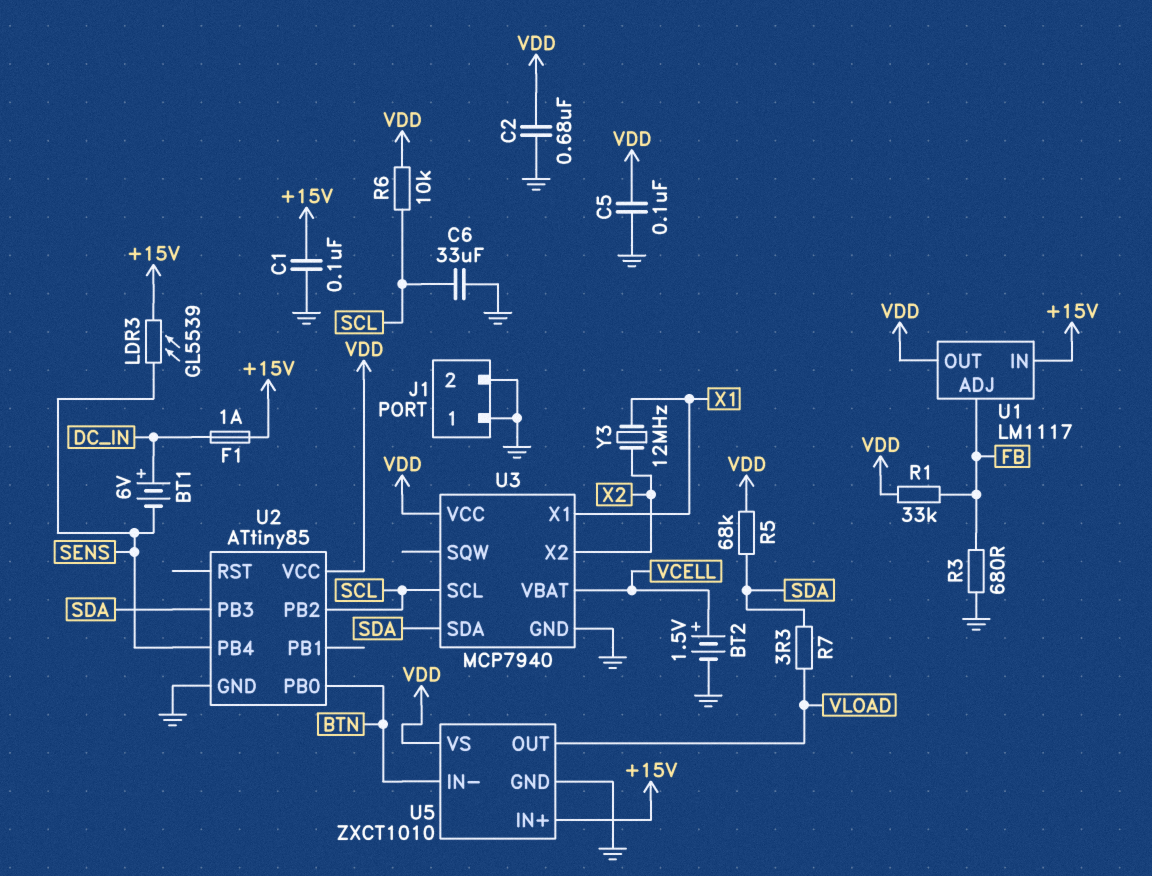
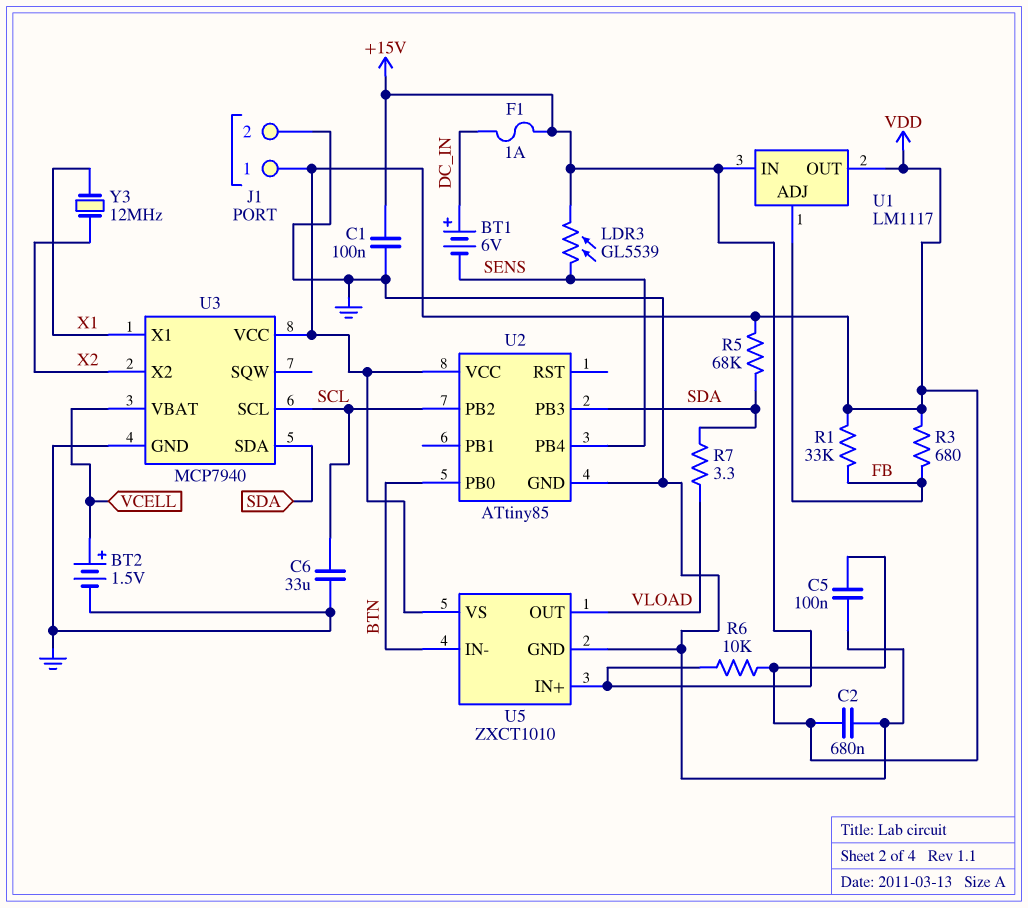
J1 pin 1: GND -> VDD
R3: 680 (FB, GND) -> 680 (FB, VDD)
R6: 10k (SCL, VDD) -> 10k (+15V, VDD)

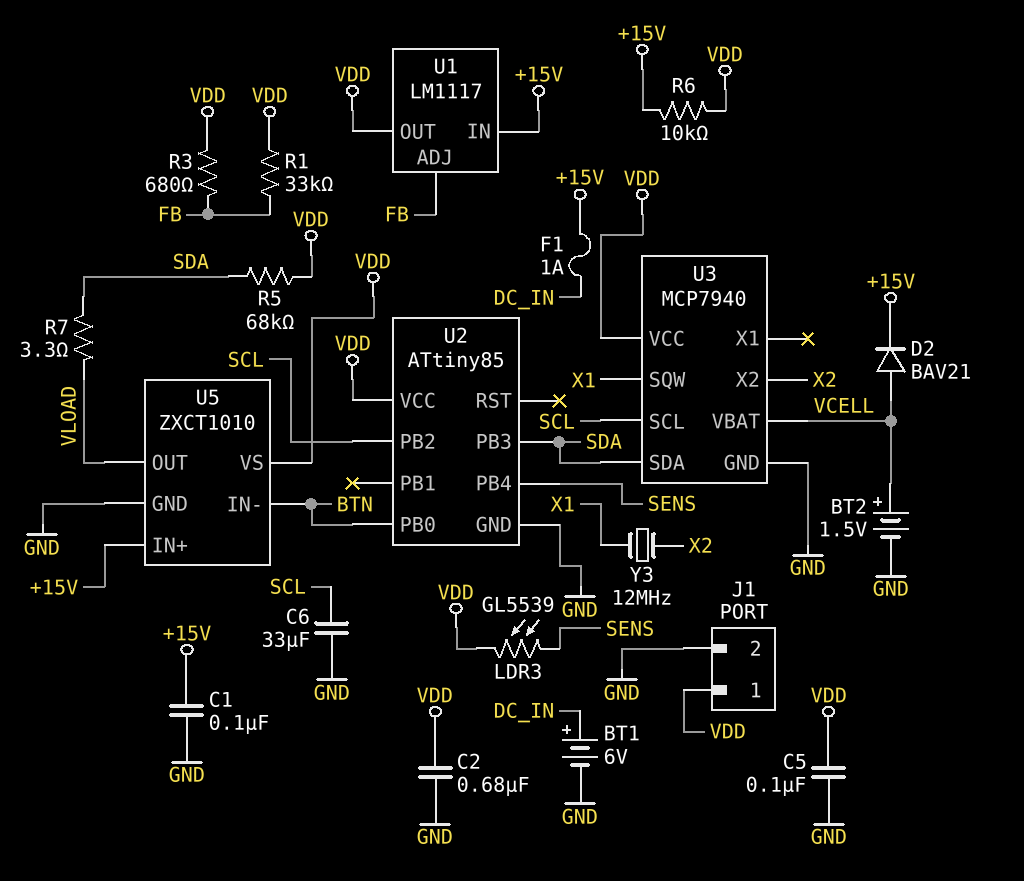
BT1: 6V (plus DC_IN, minus SENS) -> 6V (plus DC_IN, minus GND)
D2: none -> diode BAV21 (A VCELL, K +15V)
LDR3: GL5539 (+15V, SENS) -> GL5539 (SENS, VDD)
U3 pin SQW: none -> X1
U3 pin X1: X1 -> none

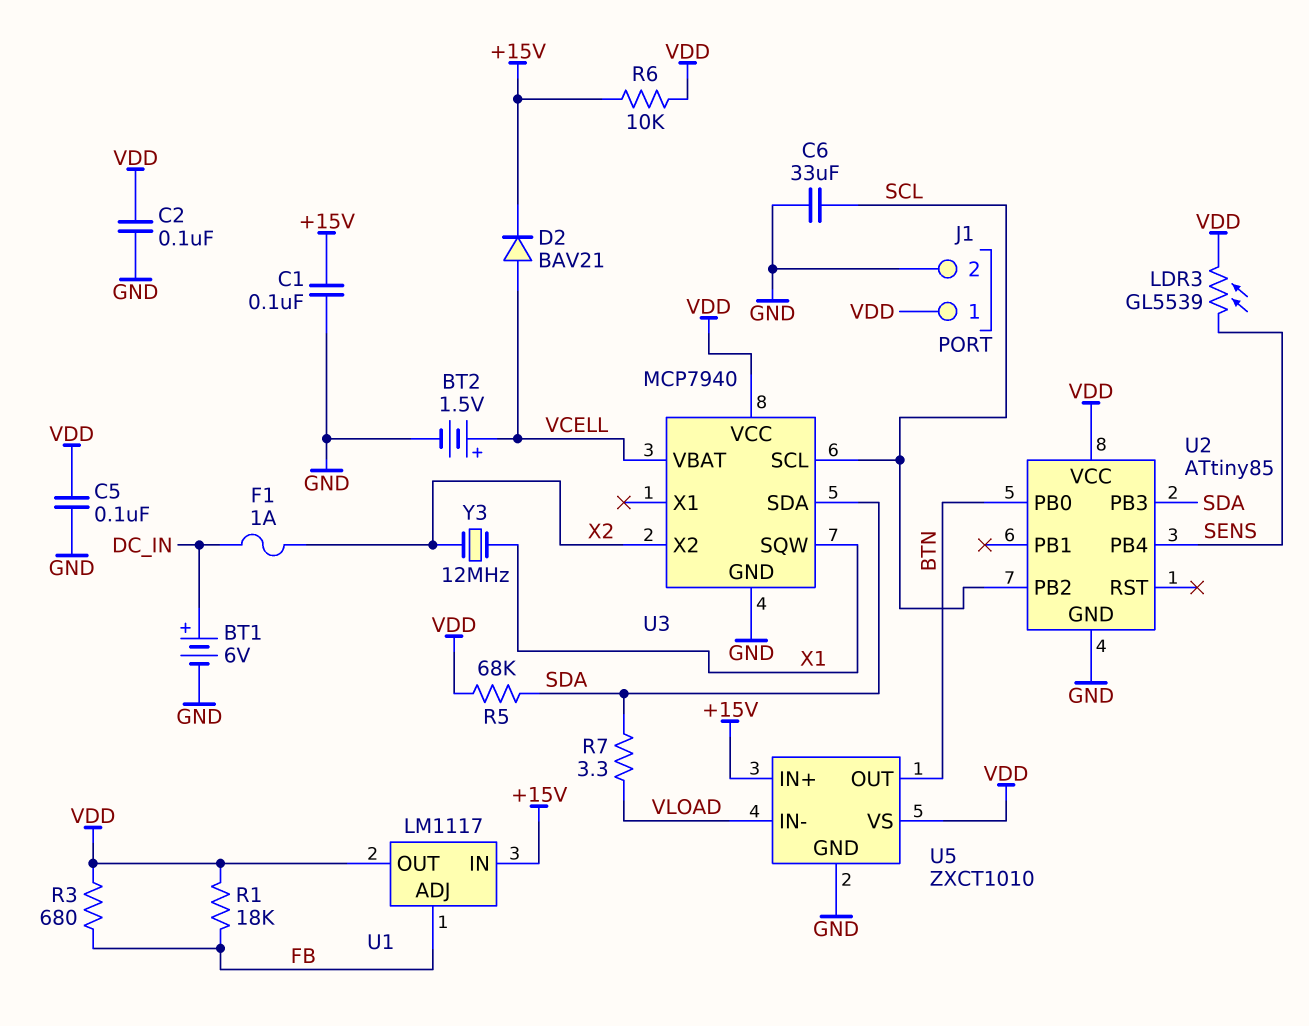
C2: 680nF (GND, VDD) -> 100nF (GND, VDD)
F1: 1A (+15V, DC_IN) -> 1A (DC_IN, X2)
R1: 33k (FB, VDD) -> 18k (FB, VDD)
U5 pin IN-: BTN -> VLOAD
U5 pin OUT: VLOAD -> BTN

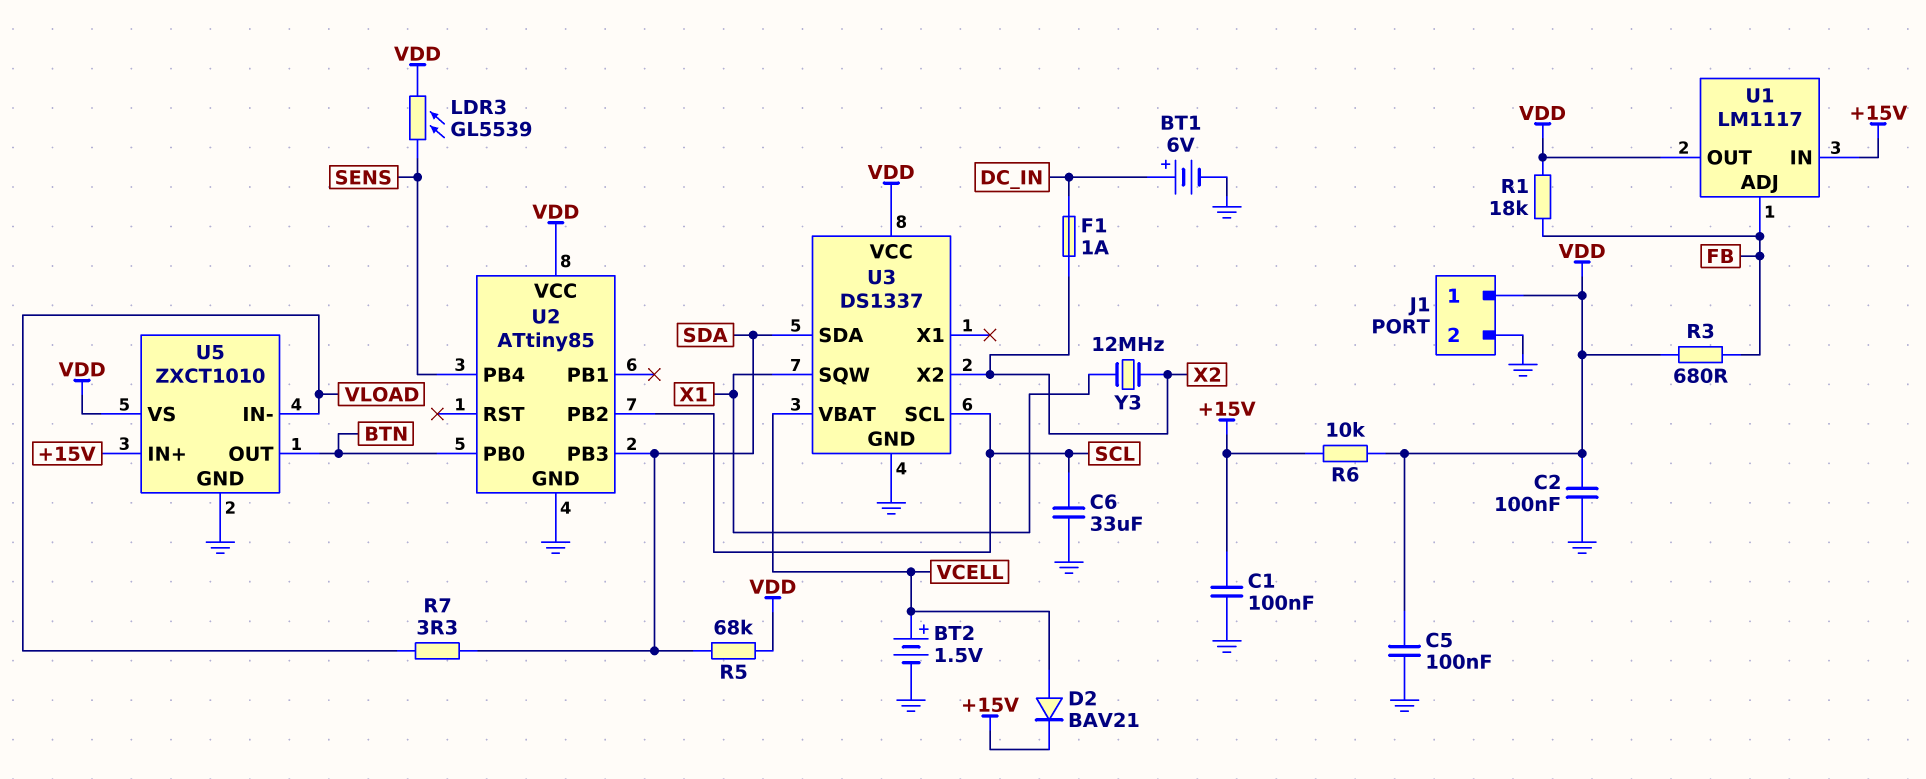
U3: MCP7940 -> DS1337

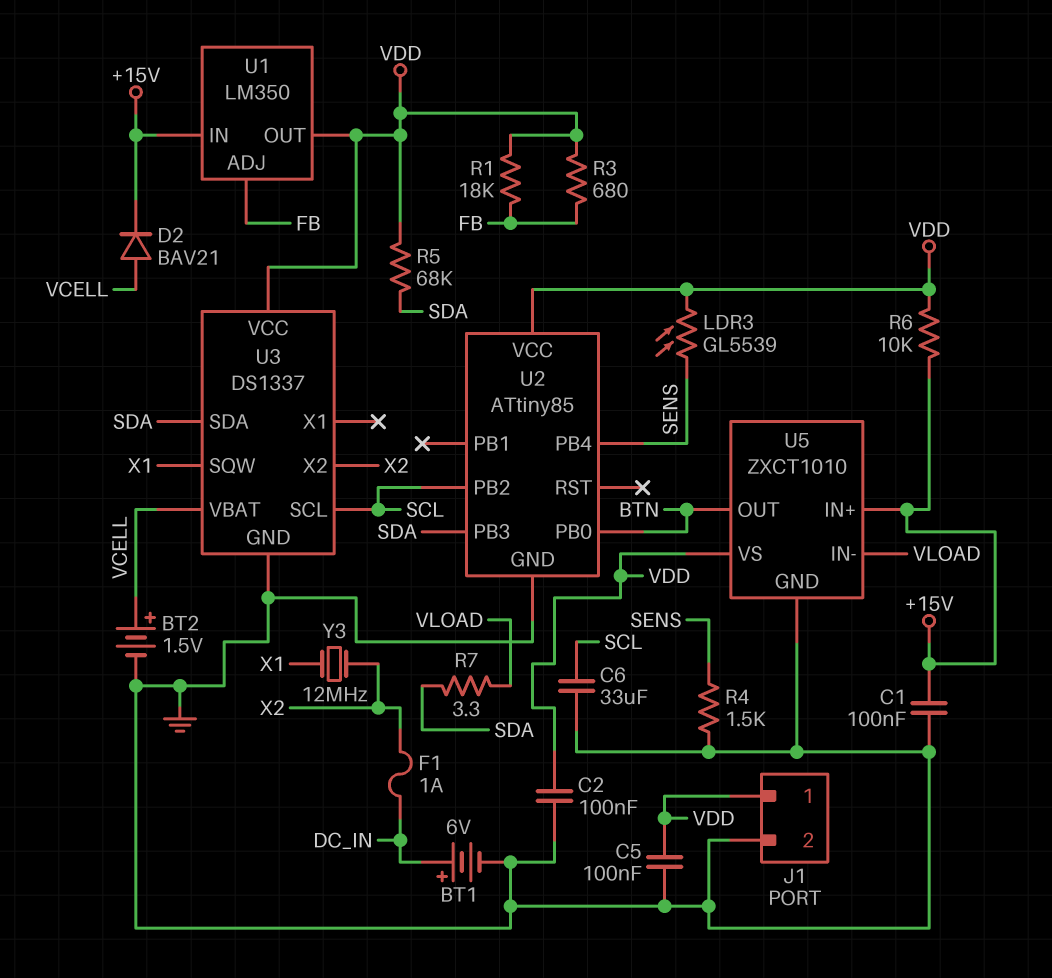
R4: none -> 1.5k (GND, SENS)
U1: LM1117 -> LM350

